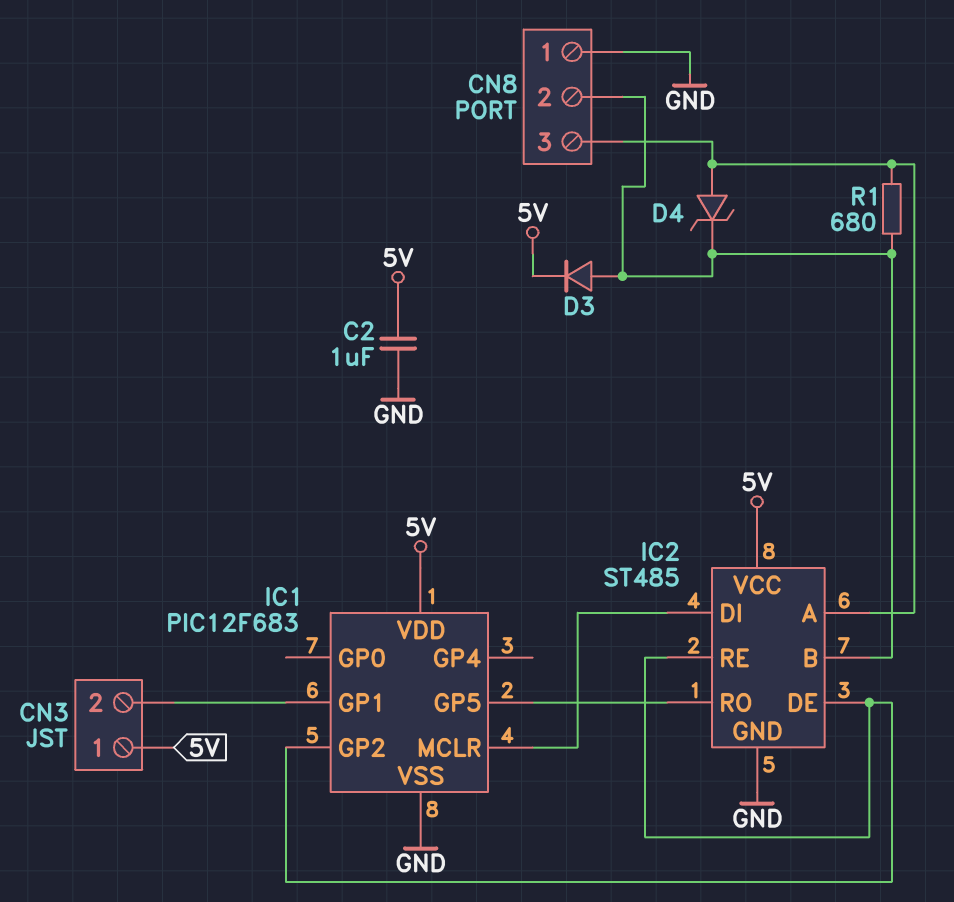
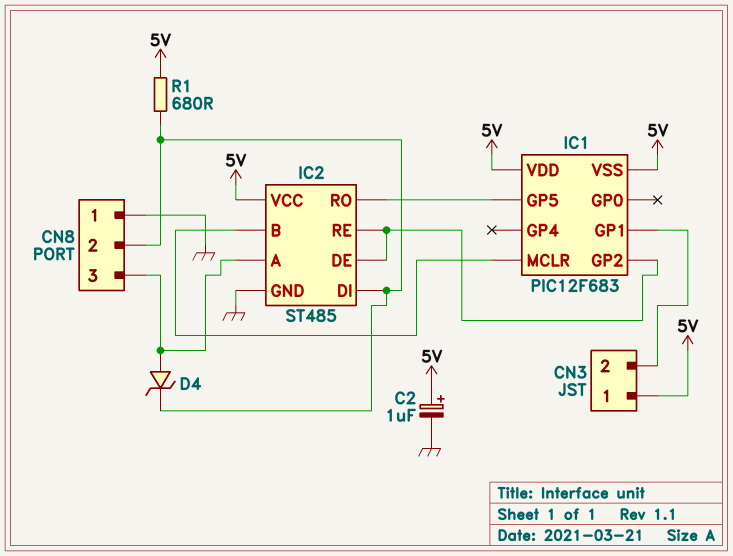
C2: 1uF (5V, GND) -> 1uF (plus 5V, minus GND)
D3: diode (A CN8/2, K 5V) -> none
IC1 pin VSS: GND -> 5V
IC2 pin B: CN8/2 -> IC1/MCLR
IC2 pin DI: IC1/MCLR -> CN8/2
R1: 680 (CN8/2, CN8/3) -> 680 (5V, CN8/2)

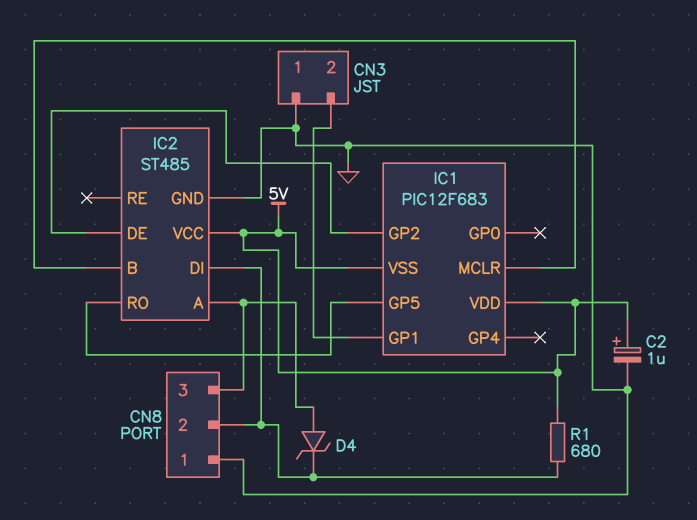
CN3 pin 1: 5V -> GND
IC2 pin RE: IC1/GP2 -> none

